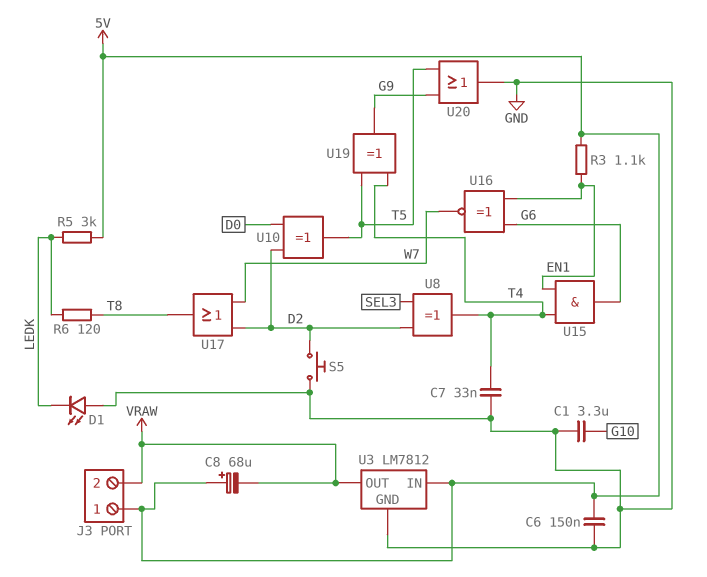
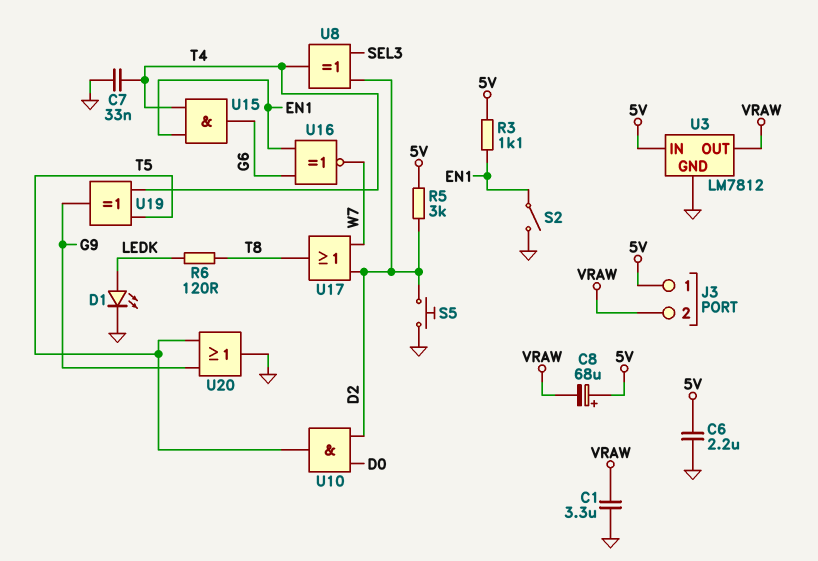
C1: 3.3uF (G10, GND) -> 3.3uF (GND, VRAW)
C6: 150nF (5V, GND) -> 2.2uF (5V, GND)
D1: LED (A GND, K LEDK) -> LED (A LEDK, K GND)
R5: 3k (5V, LEDK) -> 3k (5V, D2)
S2: none -> switch (EN1, GND)
U10: XOR (in D0, in D2, out T5) -> AND (in D0, in D2, out T5)

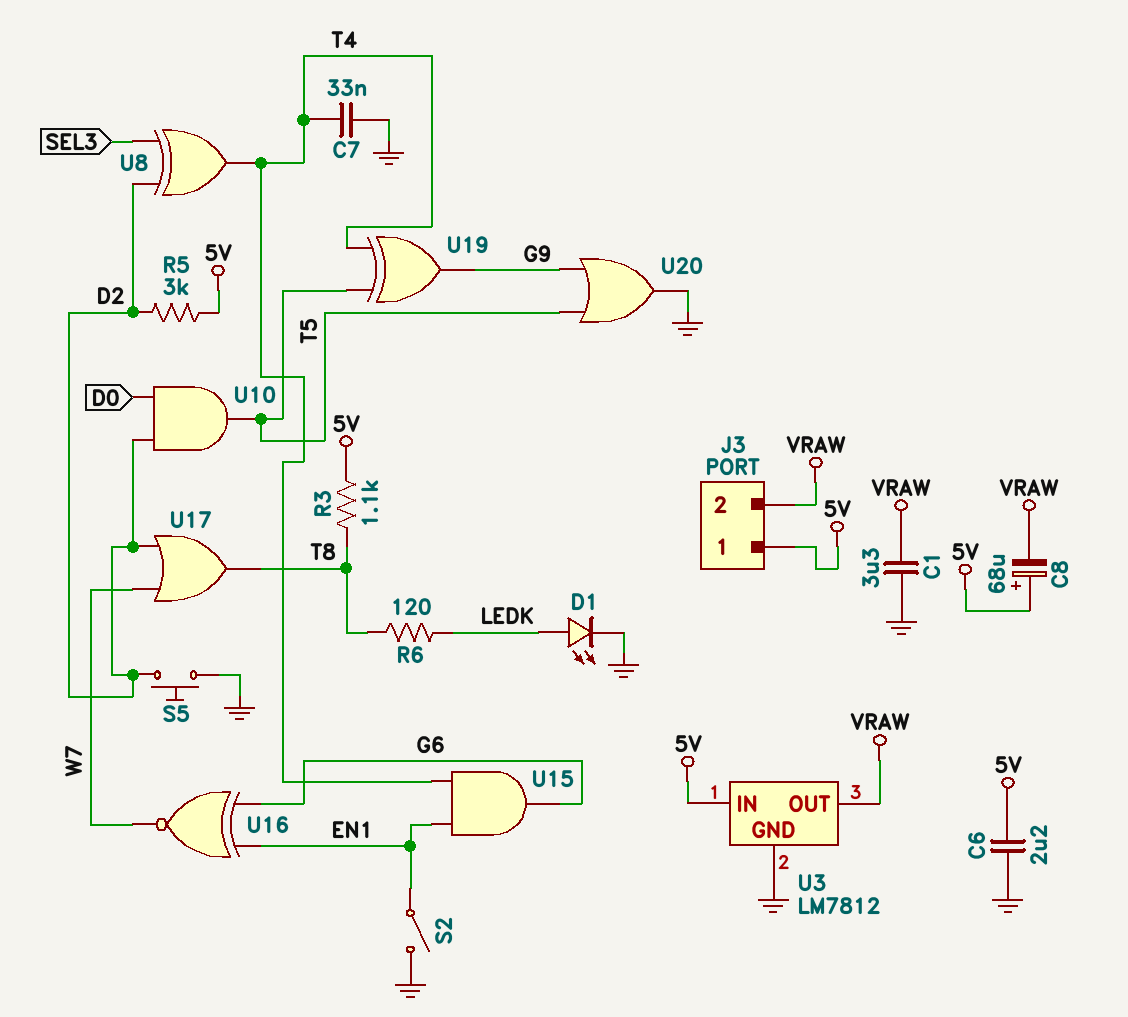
R3: 1.1k (5V, EN1) -> 1.1k (5V, T8)

